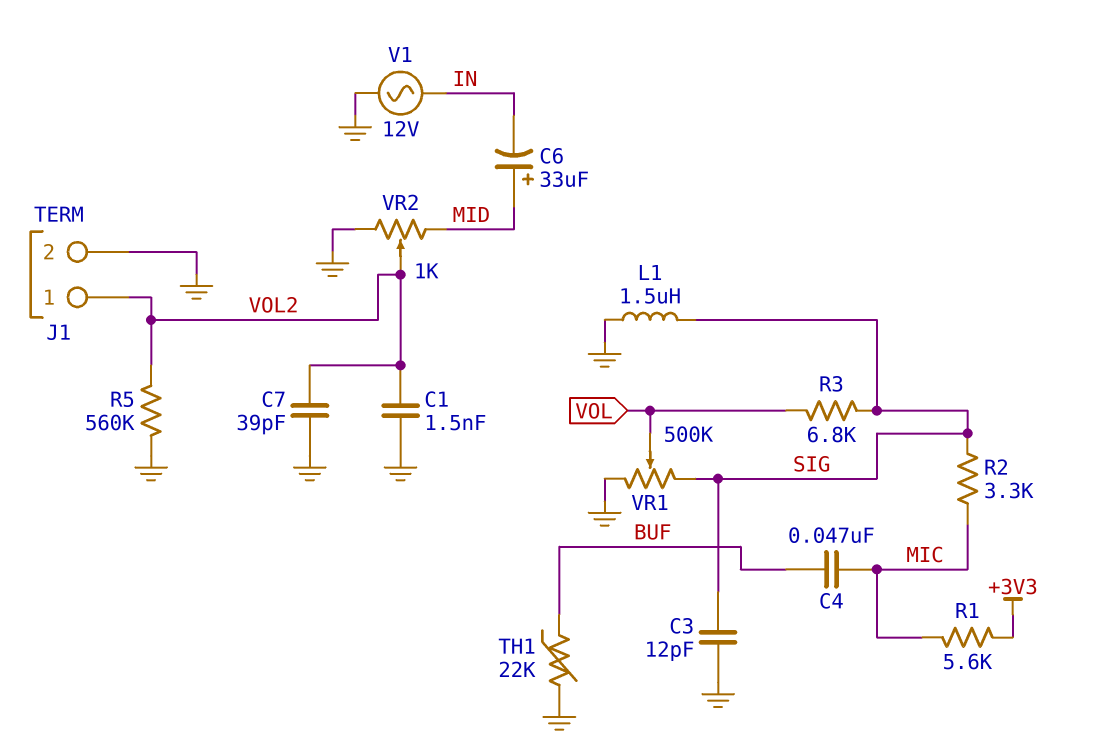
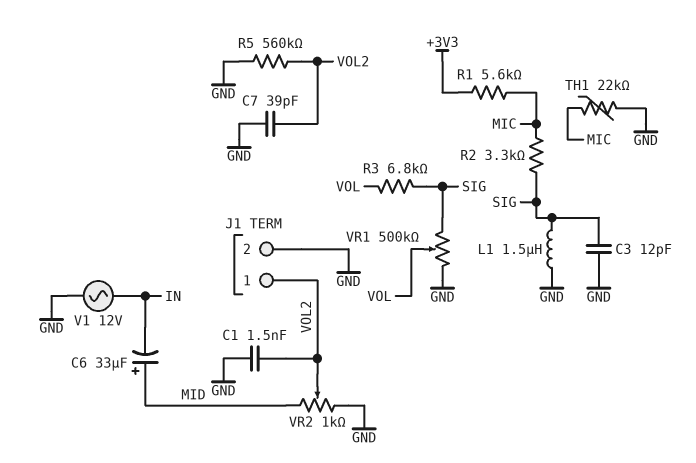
C4: 47nF (BUF, MIC) -> none
TH1: 22k (BUF, GND) -> 22k (GND, MIC)

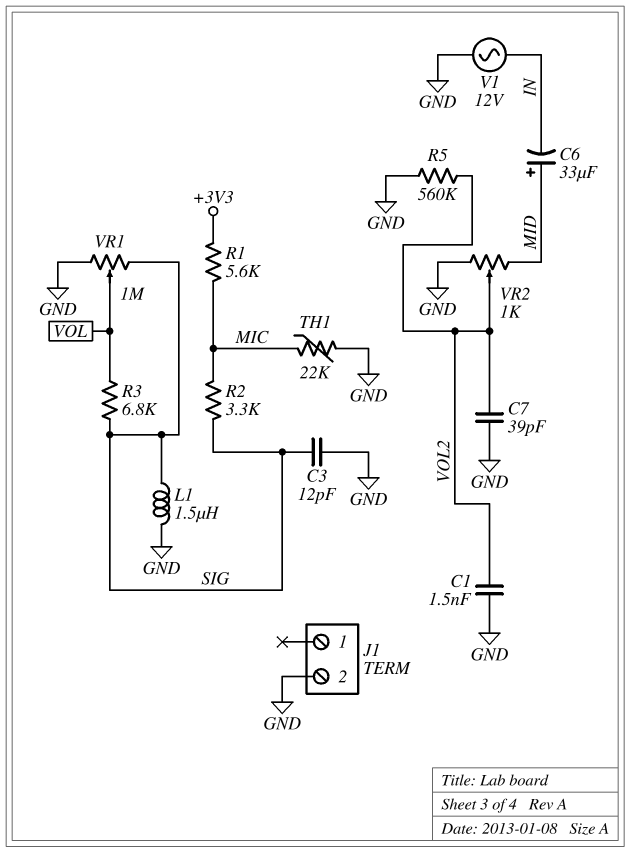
J1 pin 1: VOL2 -> none
VR1: 500k (GND, SIG, wiper VOL) -> 1M (GND, SIG, wiper VOL)

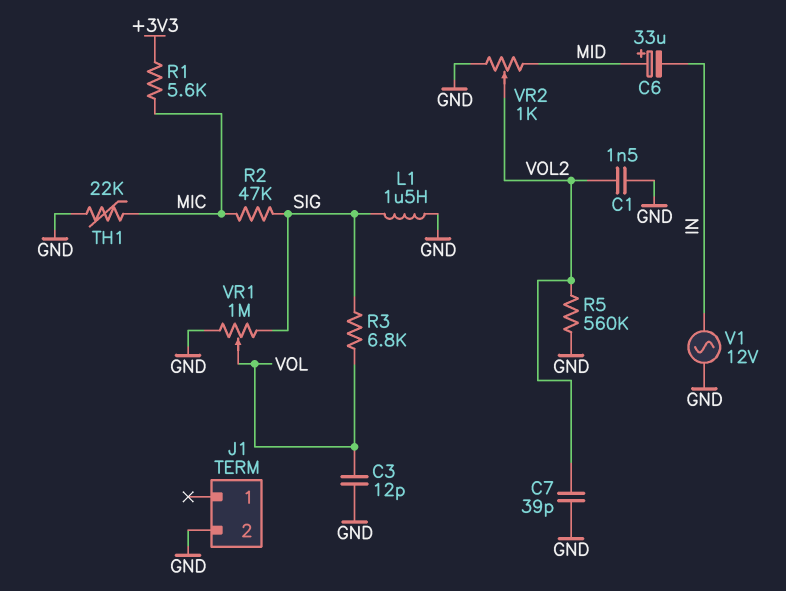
C3: 12pF (GND, SIG) -> 12pF (GND, VOL)
R2: 3.3k (MIC, SIG) -> 47k (MIC, SIG)

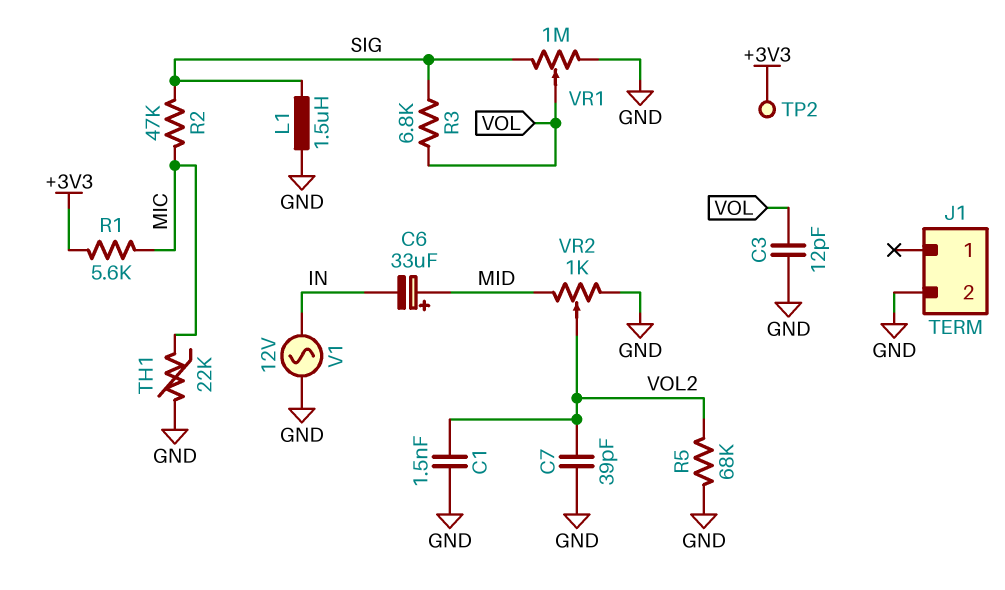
R5: 560k (GND, VOL2) -> 68k (GND, VOL2)
TP2: none -> test point (+3V3)

